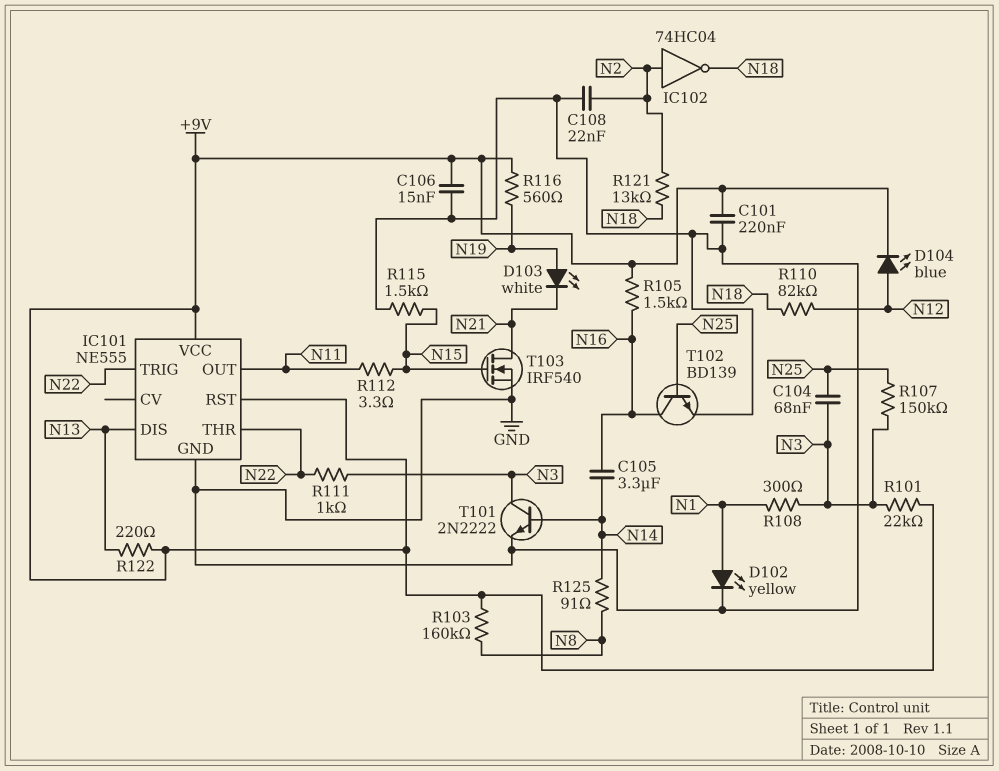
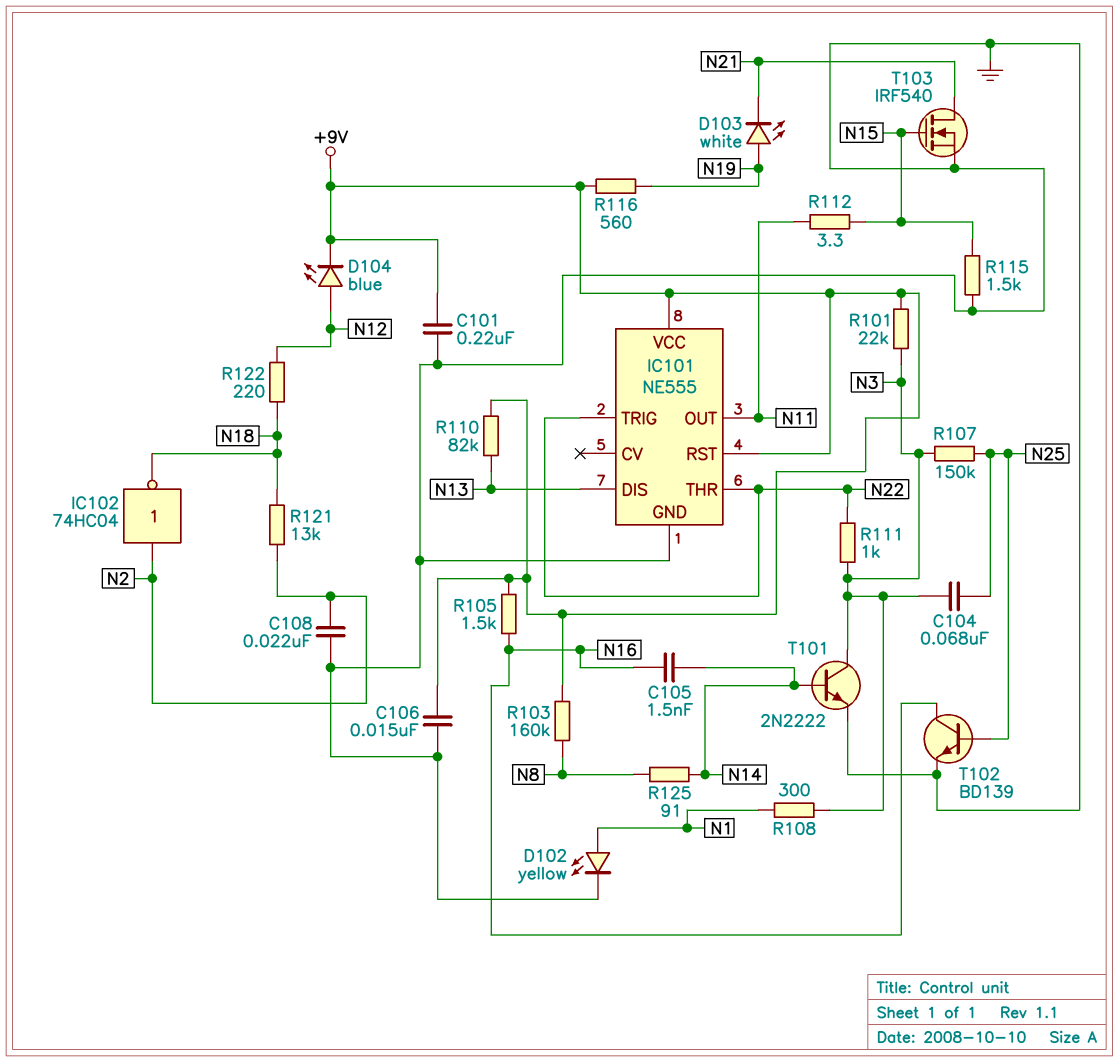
C105: 3.3uF (N14, N16) -> 1.5nF (N14, N16)
R110: 82k (N12, N18) -> 82k (+9V, N13)
R122: 220 (+9V, N13) -> 220 (N12, N18)

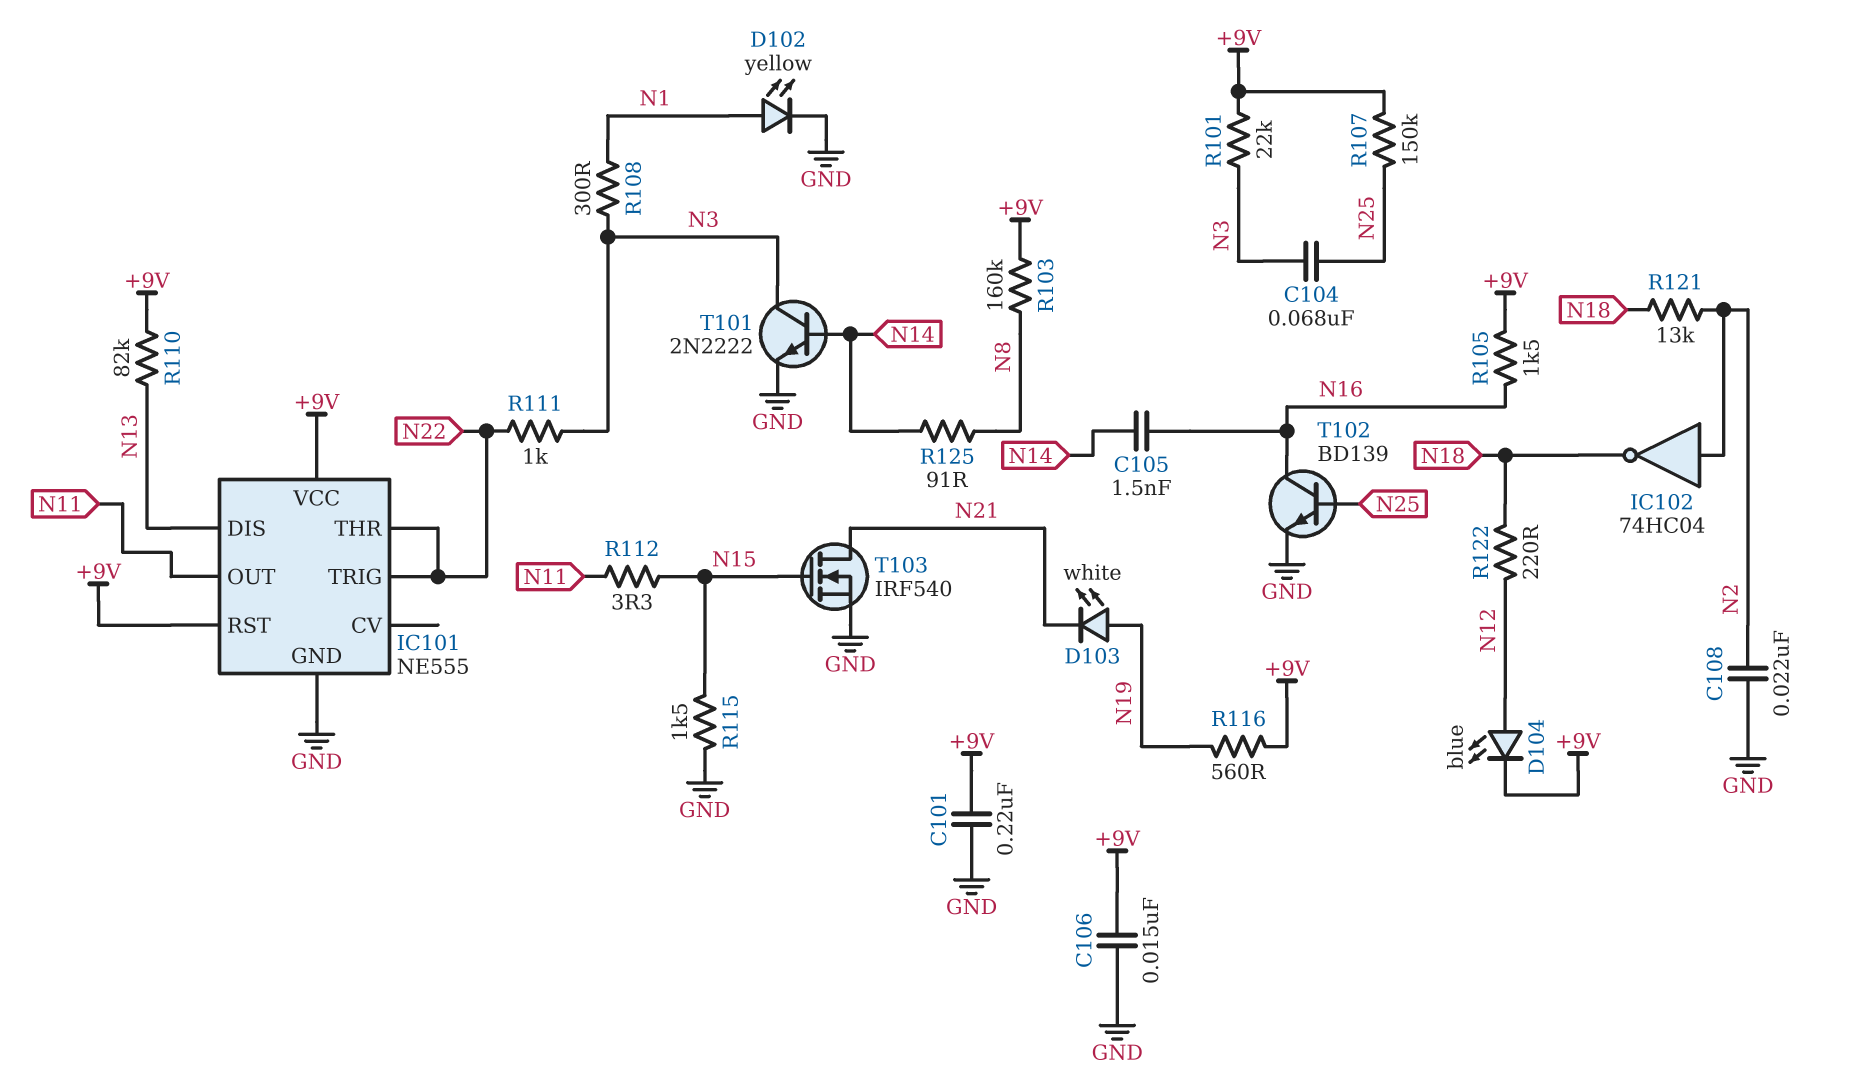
R107: 150k (N3, N25) -> 150k (+9V, N25)

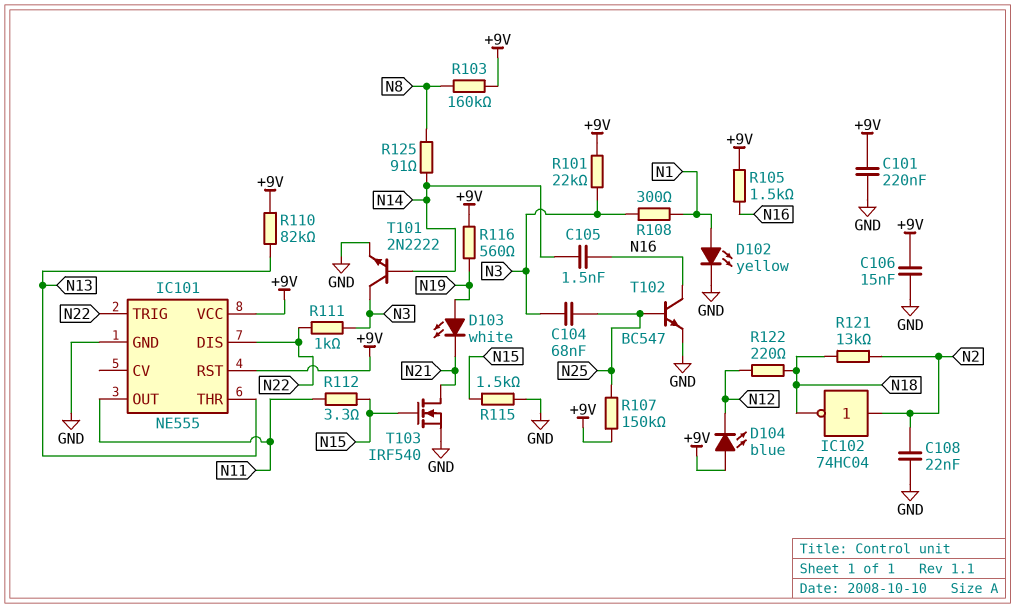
D104: LED blue (A N12, K +9V) -> LED blue (A +9V, K N12)
IC101 pin DIS: N13 -> N22
IC101 pin THR: N22 -> N13
T102: NPN BD139 (B N25, C N16, E GND) -> NPN BC547 (B N25, C N16, E GND)

